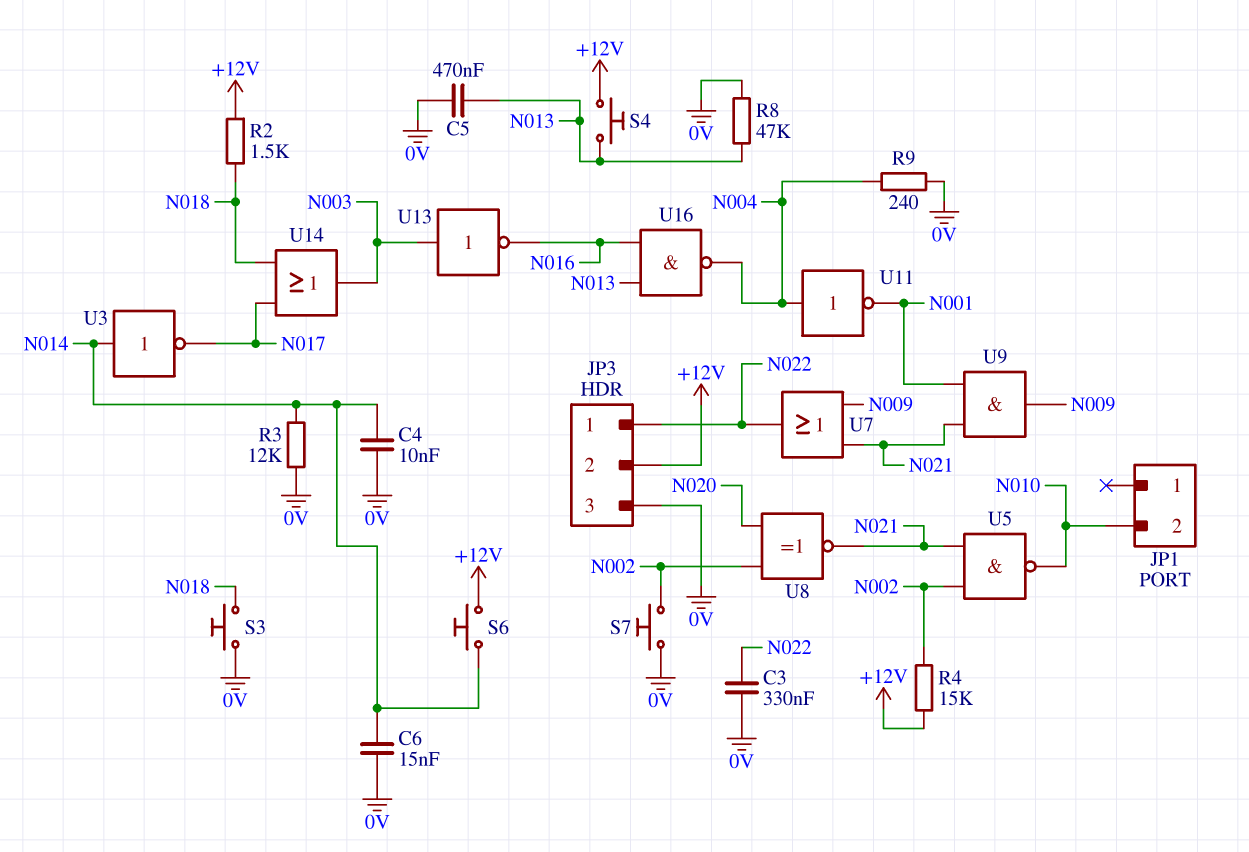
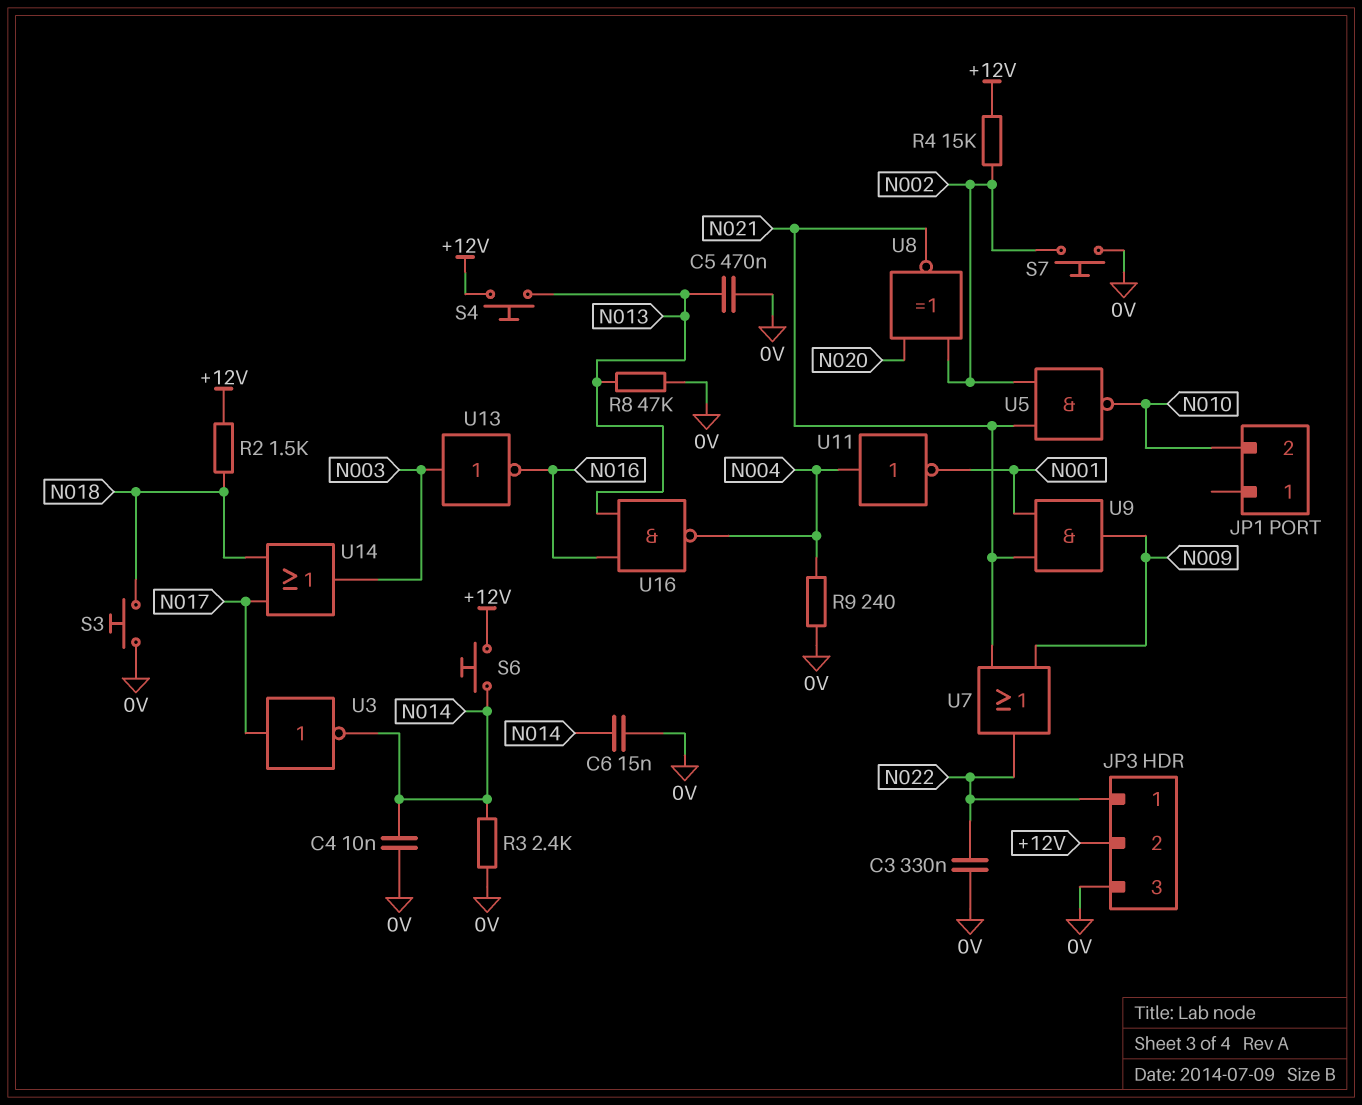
R3: 12k (0V, N014) -> 2.4k (0V, N014)
U3: NOT (in N014, out N017) -> NOT (in N017, out N014)

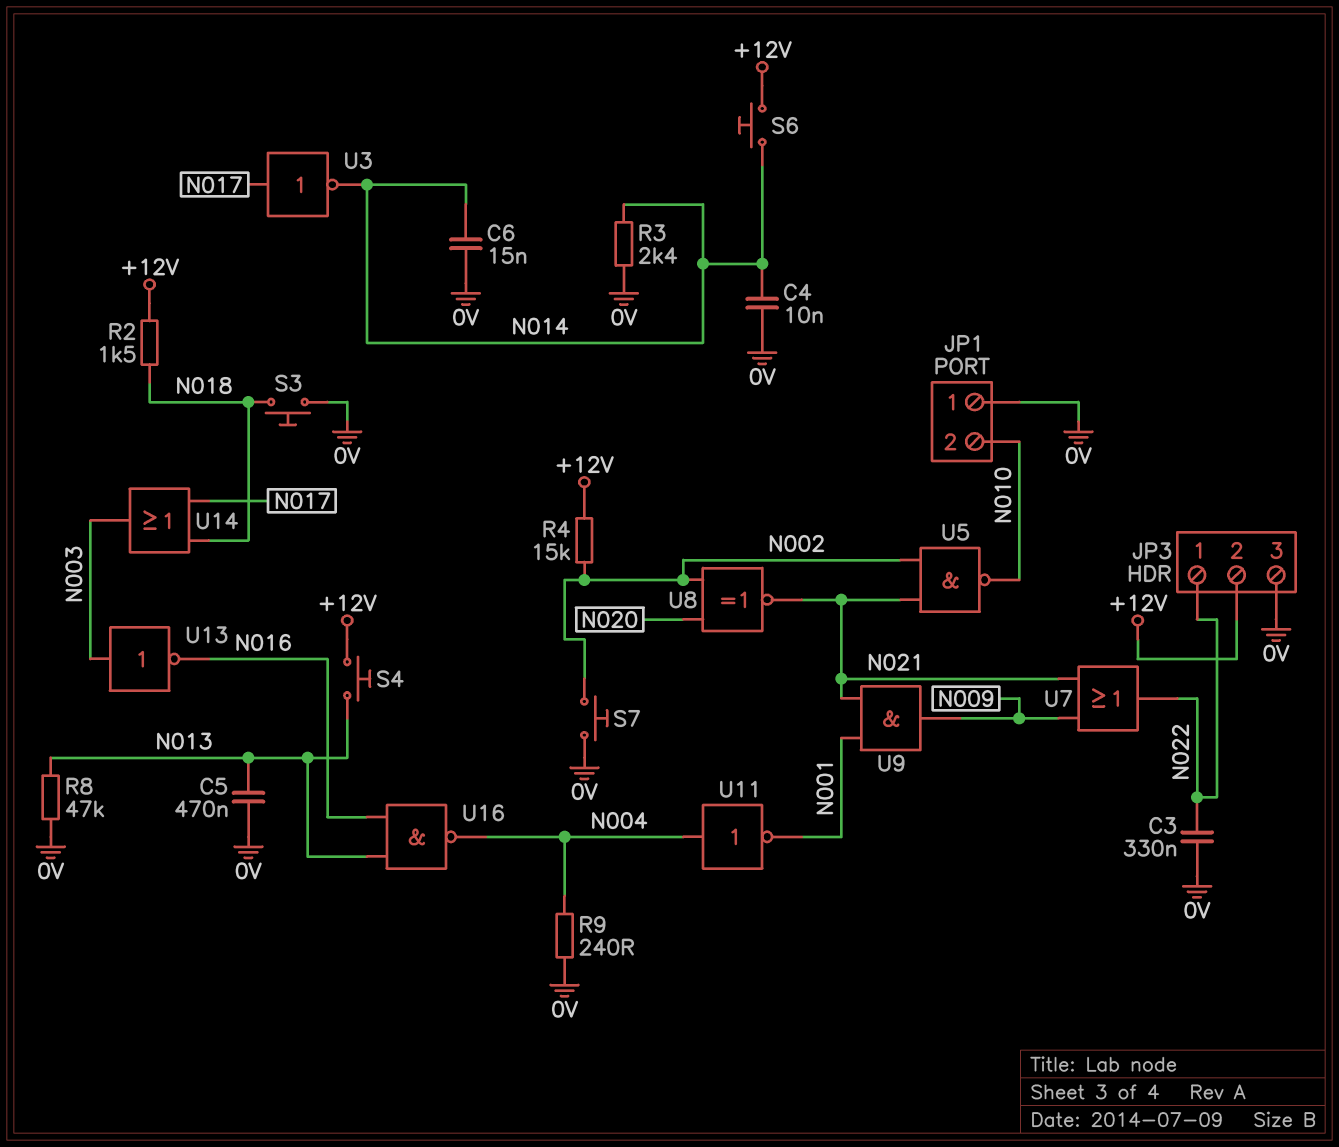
JP1 pin 1: none -> 0V

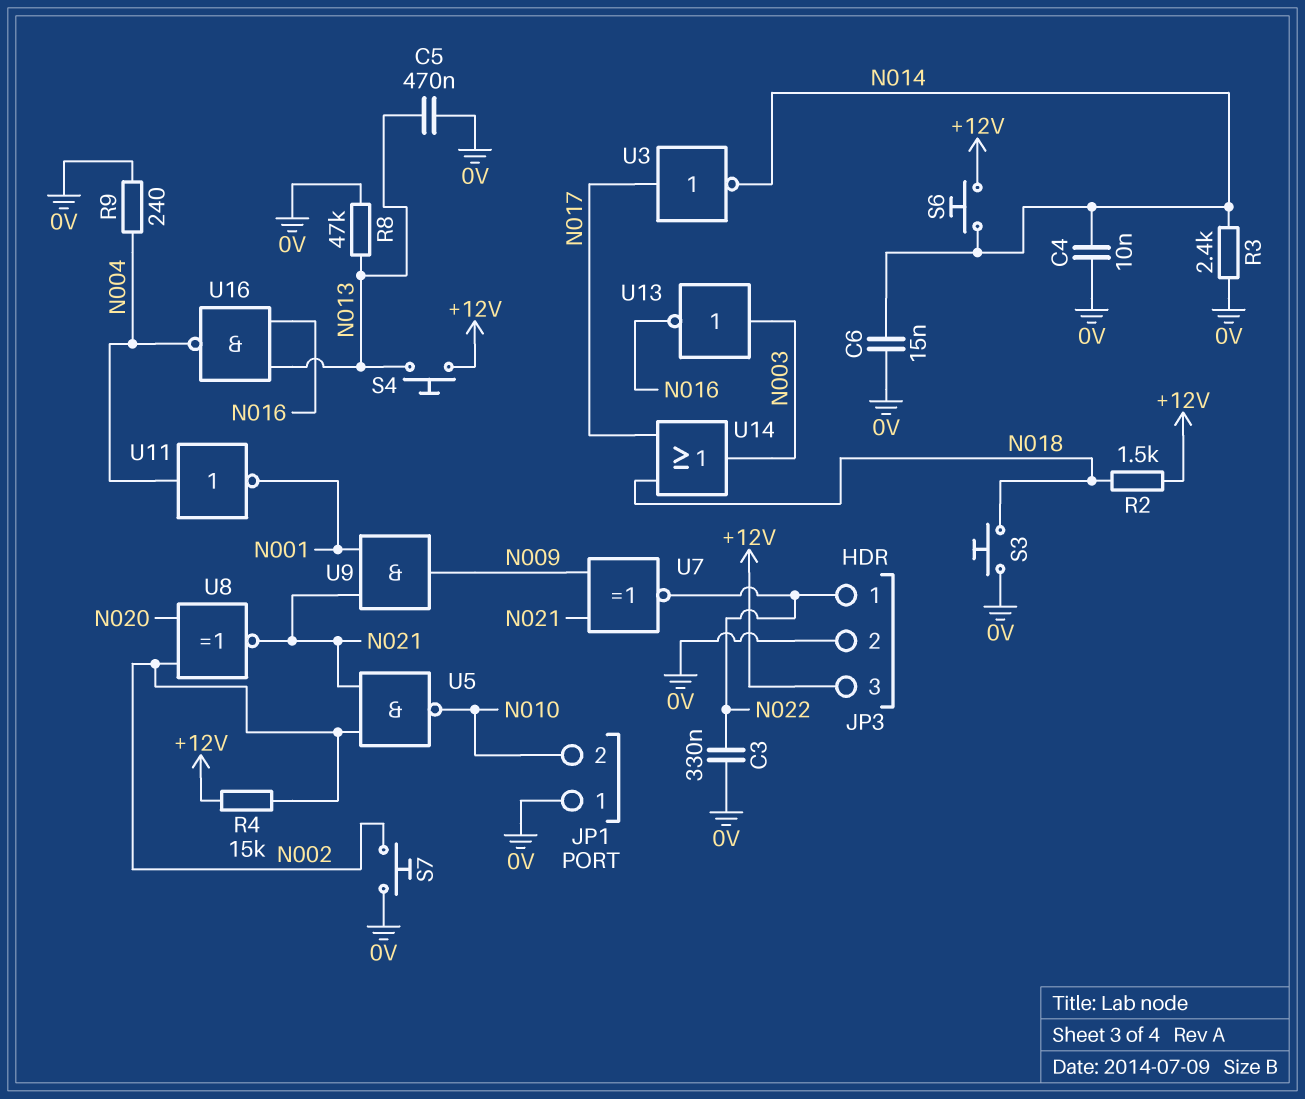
JP3 pin 2: +12V -> 0V
JP3 pin 3: 0V -> +12V
U7: OR (in N009, in N021, out N022) -> XNOR (in N009, in N021, out N022)

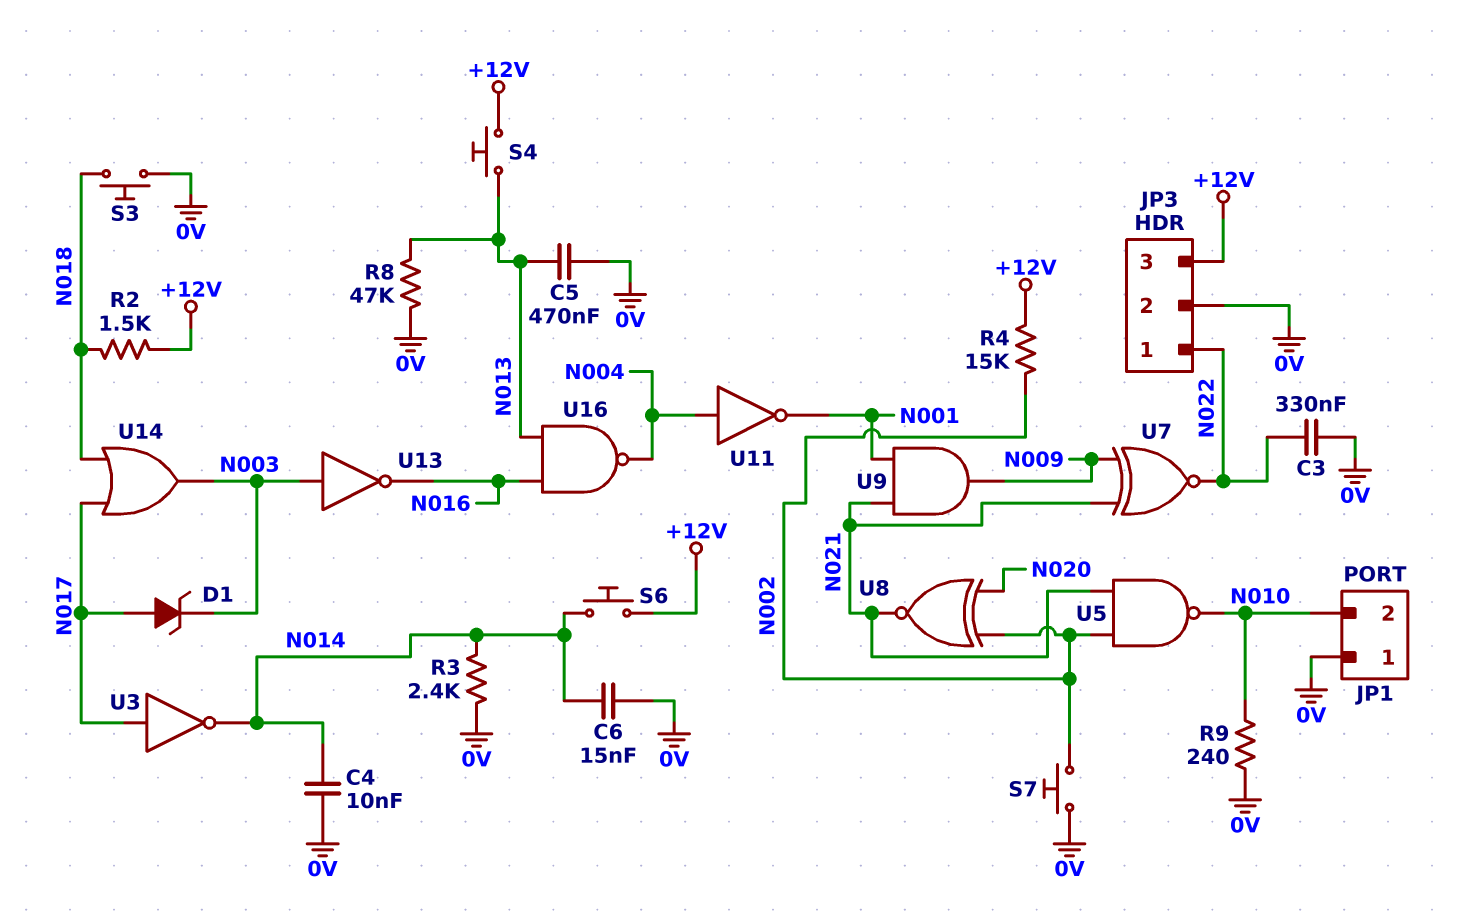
D1: none -> zener (A N017, K N003)
R9: 240 (0V, N004) -> 240 (0V, N010)

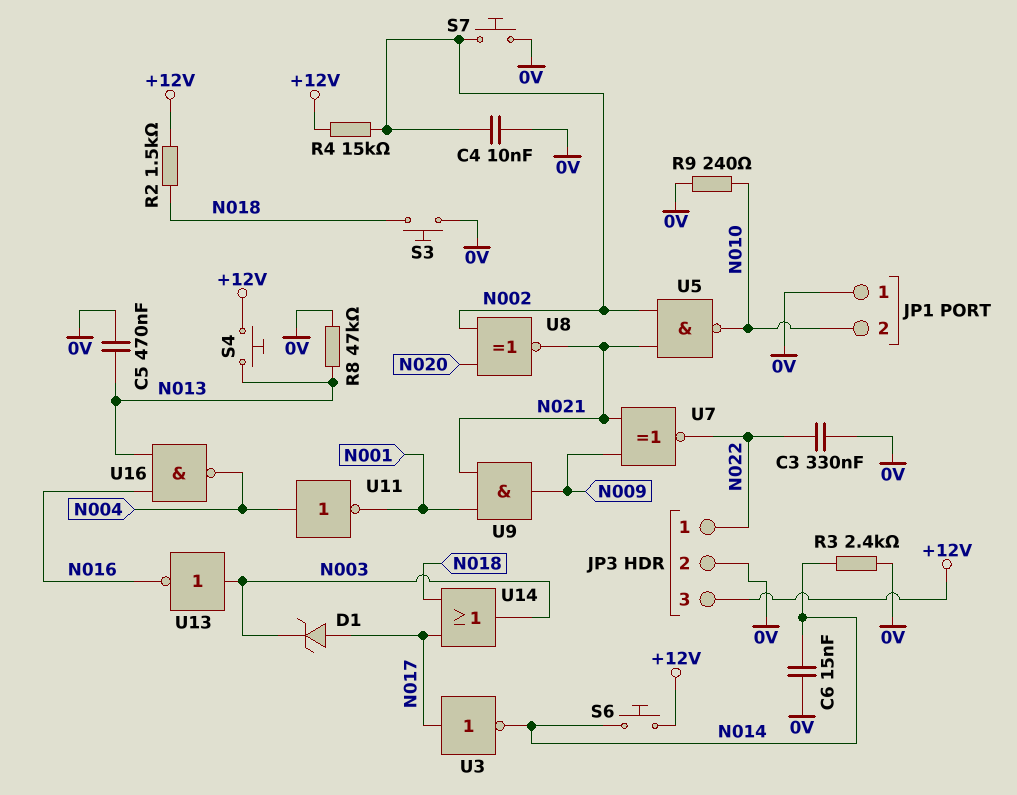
C4: 10nF (0V, N014) -> 10nF (0V, N002)

